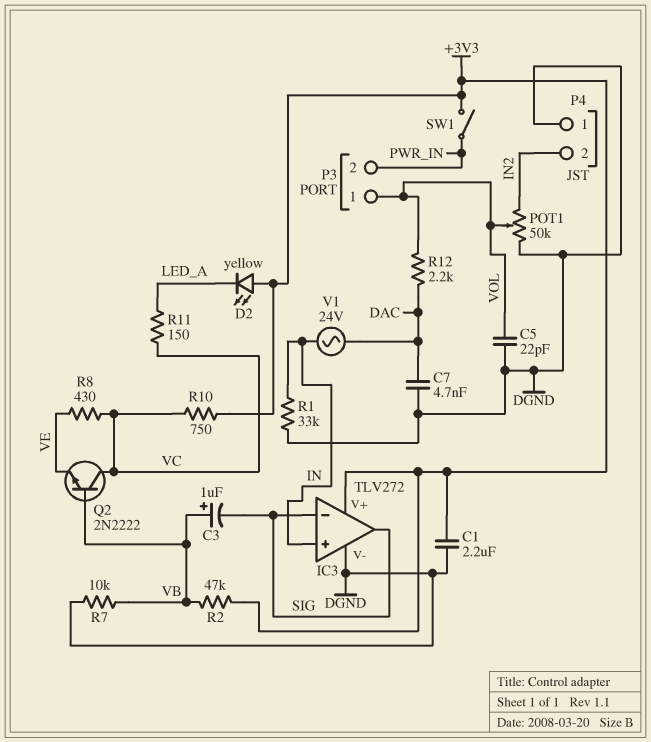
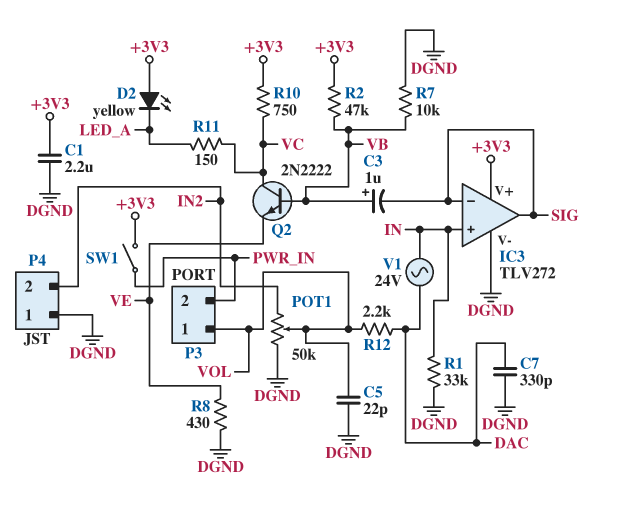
C7: 4.7nF (DAC, DGND) -> 330pF (DAC, DGND)
R8: 430 (VC, VE) -> 430 (DGND, VE)

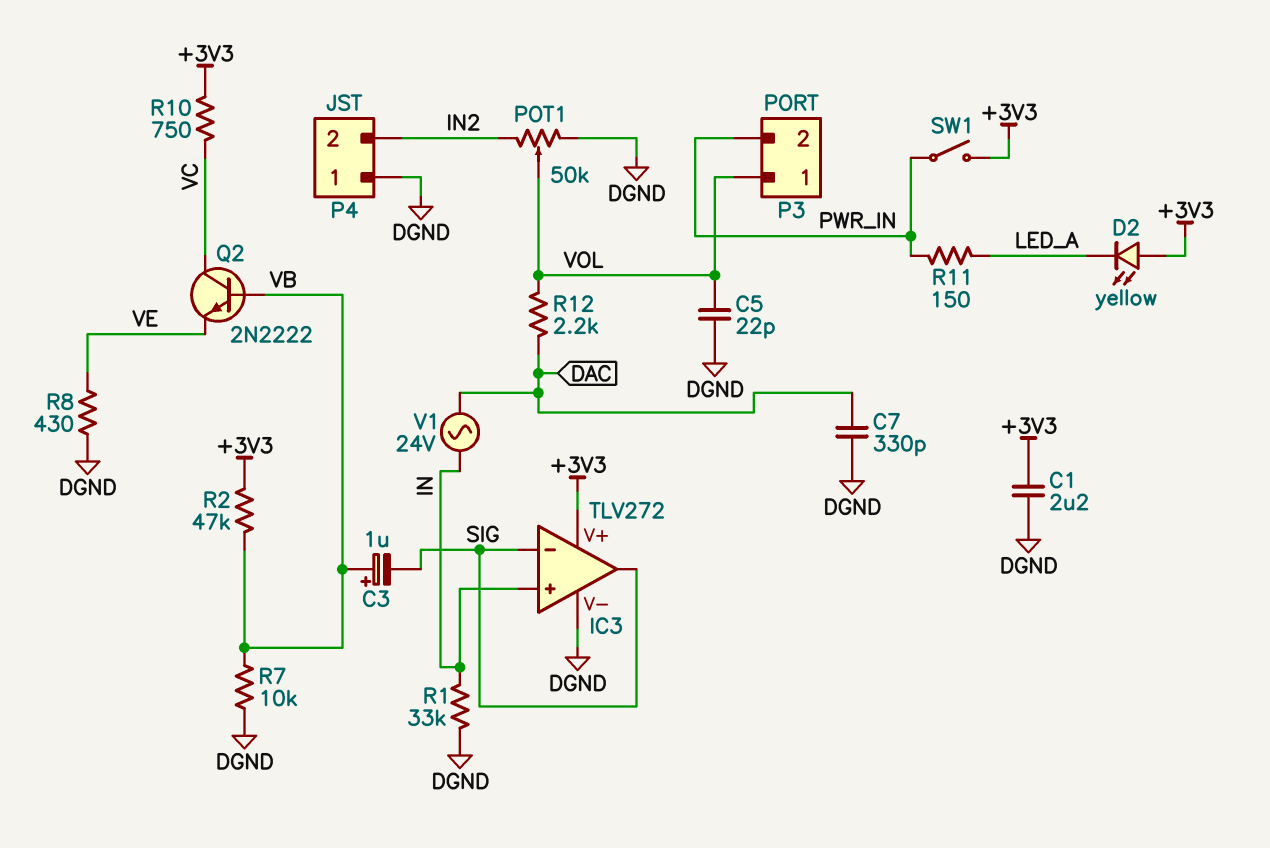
R11: 150 (LED_A, VC) -> 150 (LED_A, PWR_IN)

